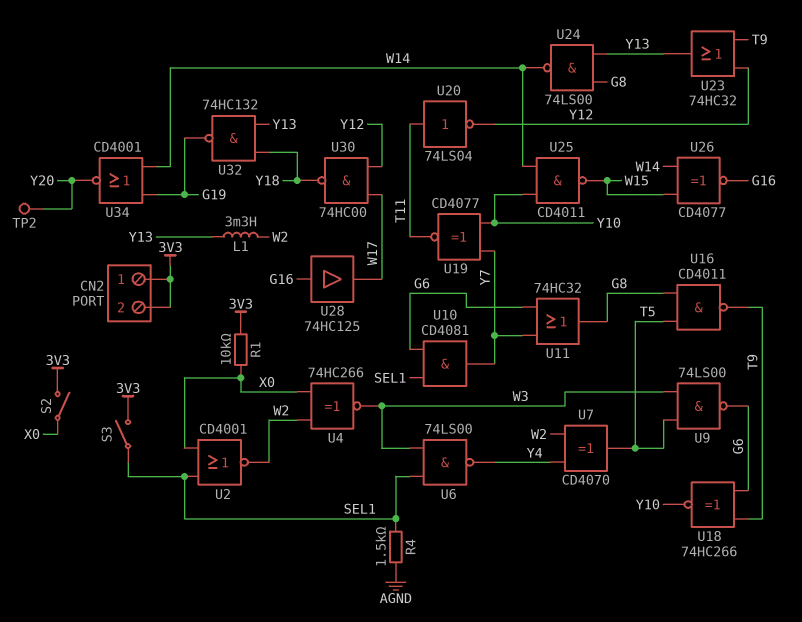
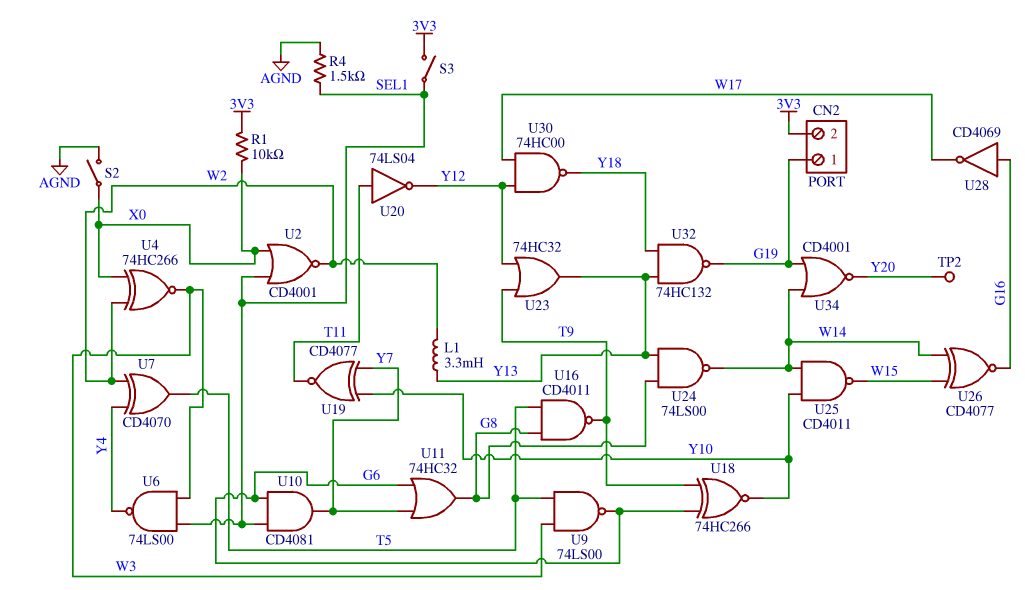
CN2 pin 1: 3V3 -> G19
S2: switch (3V3, X0) -> switch (AGND, X0)
U28: buffer 74HC125 (in G16, out W17) -> NOT CD4069 (in G16, out W17)

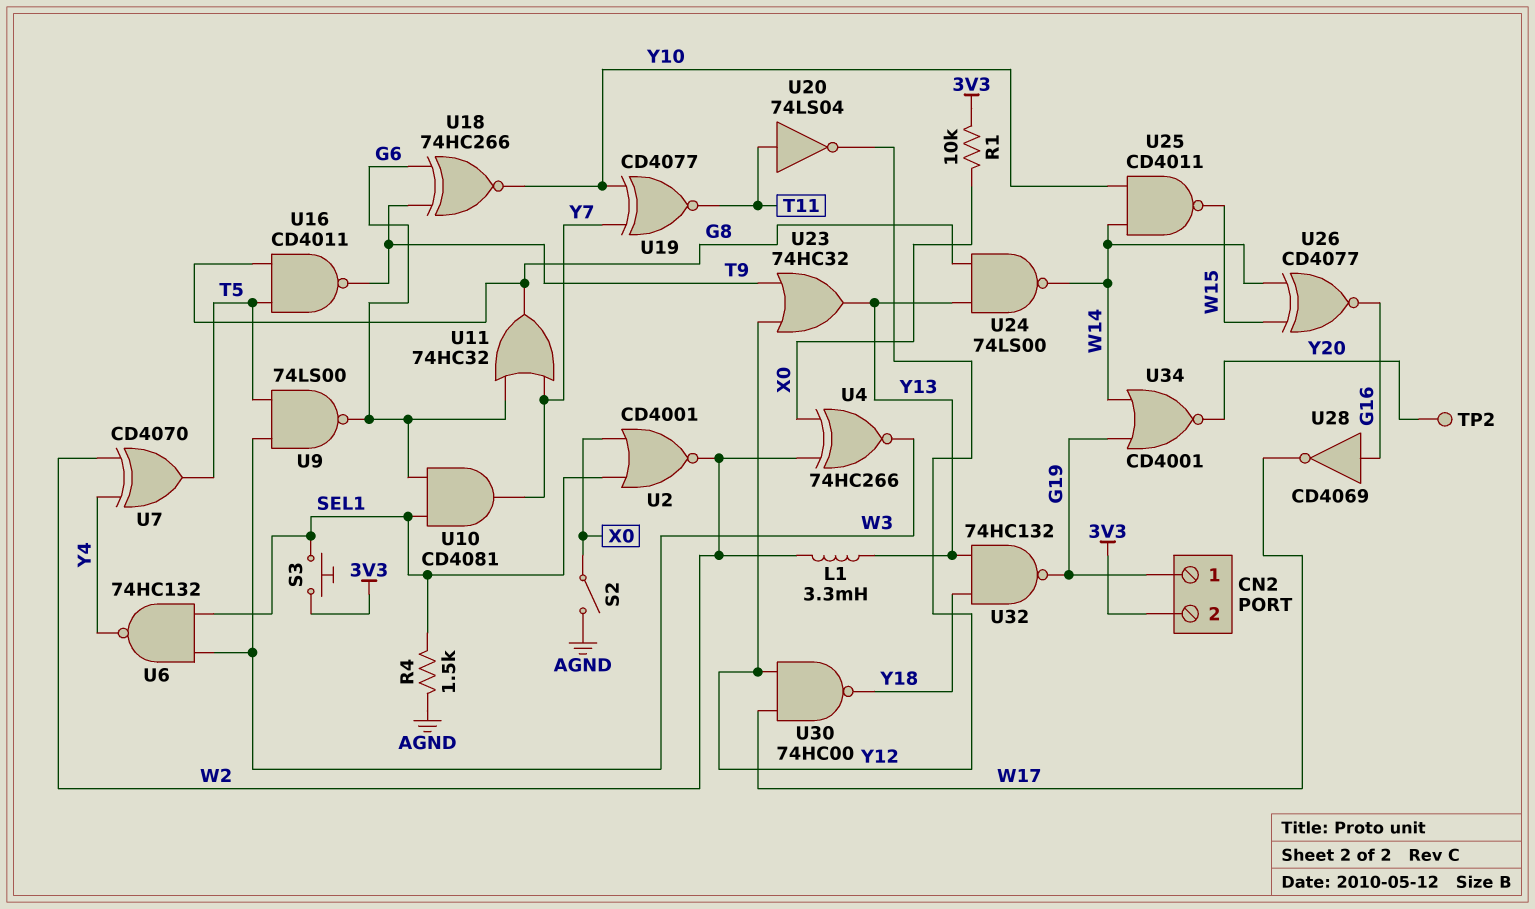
S3: switch (3V3, SEL1) -> button (3V3, SEL1)
U6: NAND 74LS00 (in SEL1, in W3, out Y4) -> NAND 74HC132 (in SEL1, in W3, out Y4)

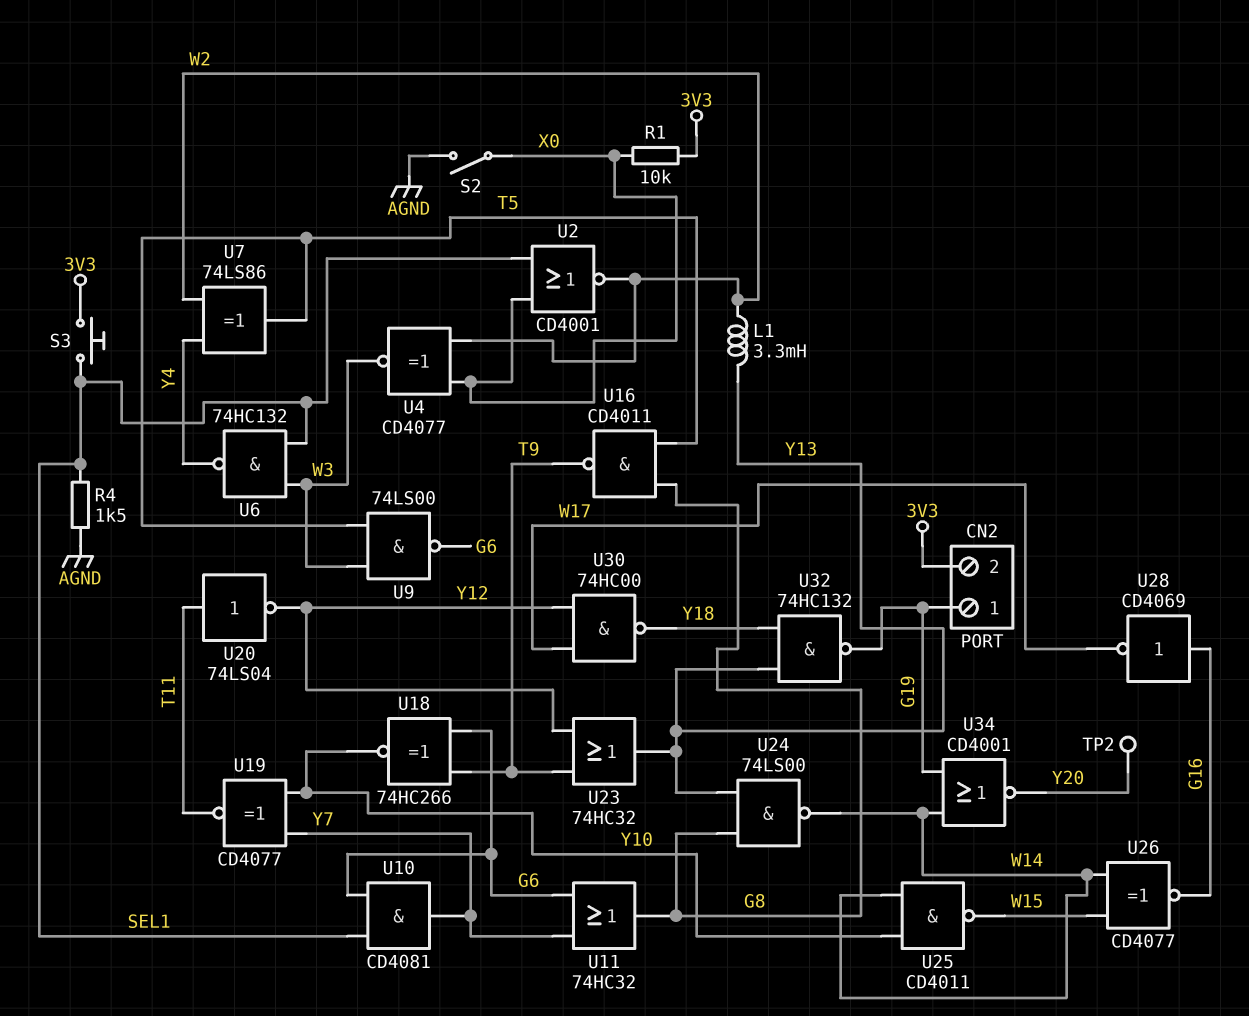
U4: XNOR 74HC266 (in W2, in X0, out W3) -> XNOR CD4077 (in W2, in X0, out W3)
U7: XOR CD4070 (in W2, in Y4, out T5) -> XOR 74LS86 (in W2, in Y4, out T5)

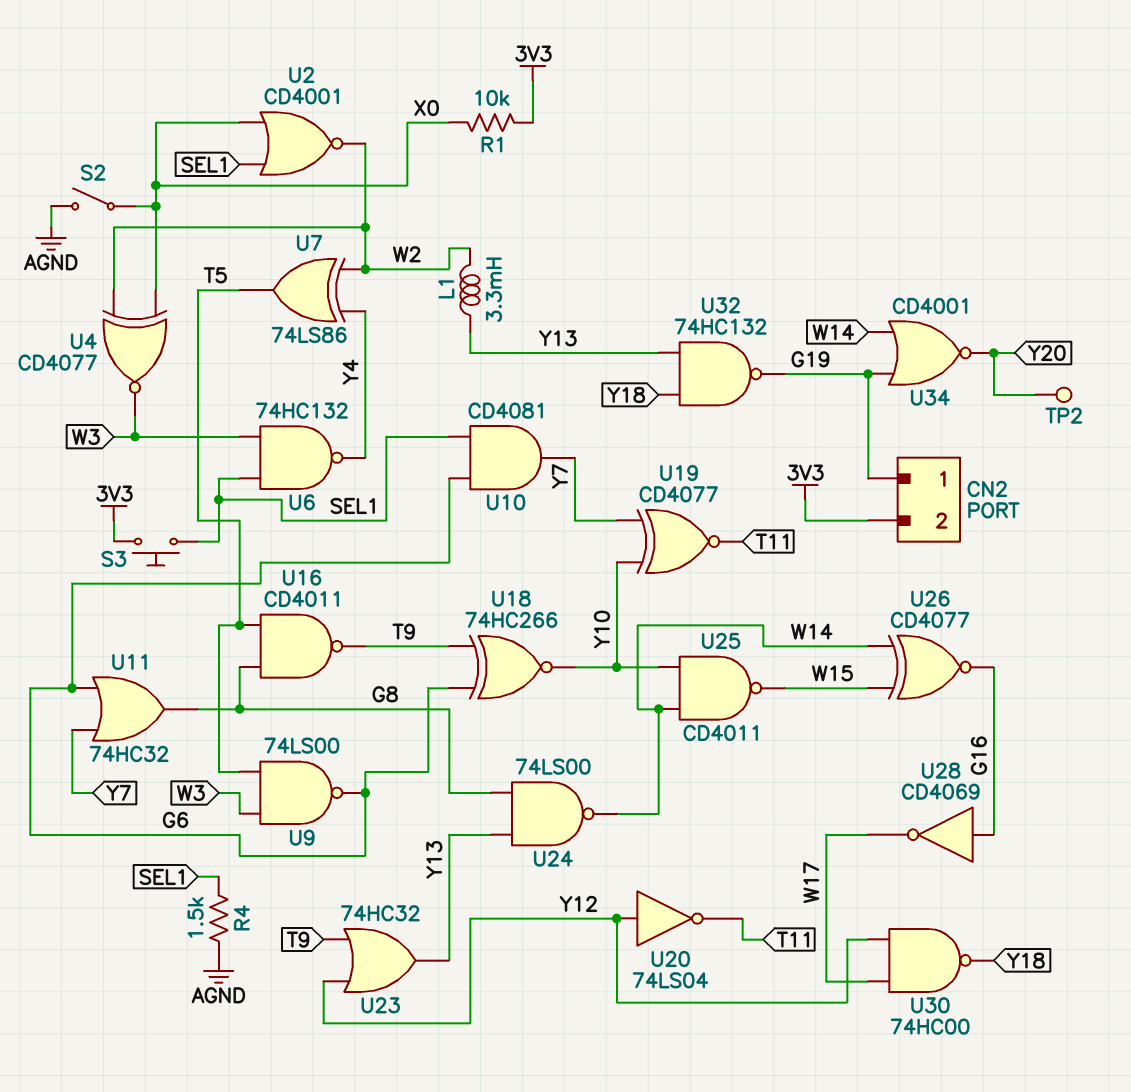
U20: NOT 74LS04 (in T11, out Y12) -> NOT 74LS04 (in Y12, out T11)

